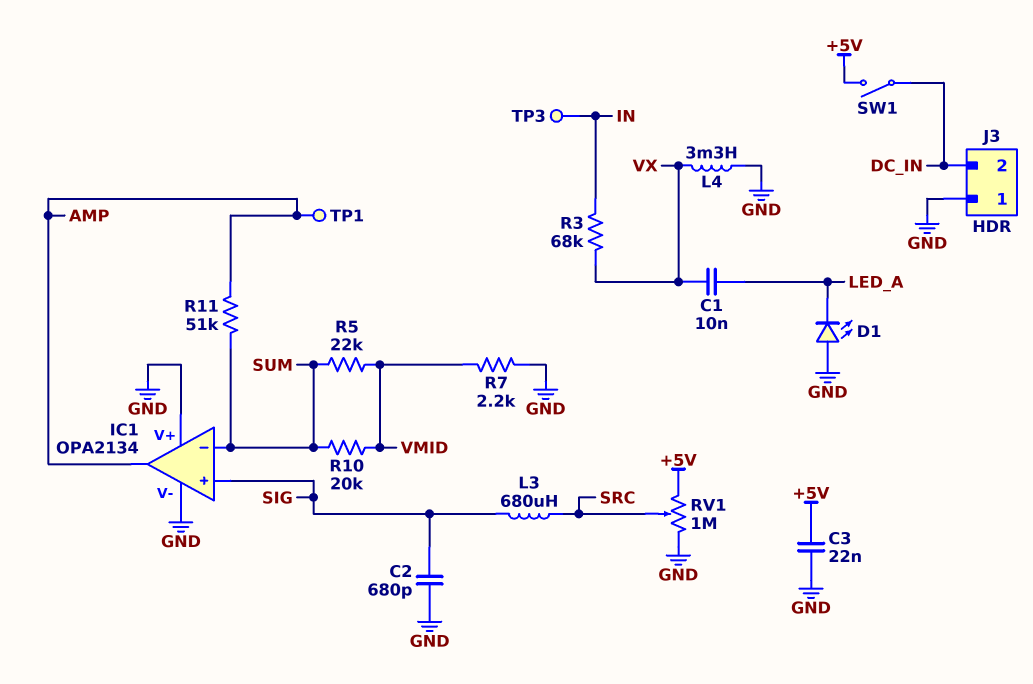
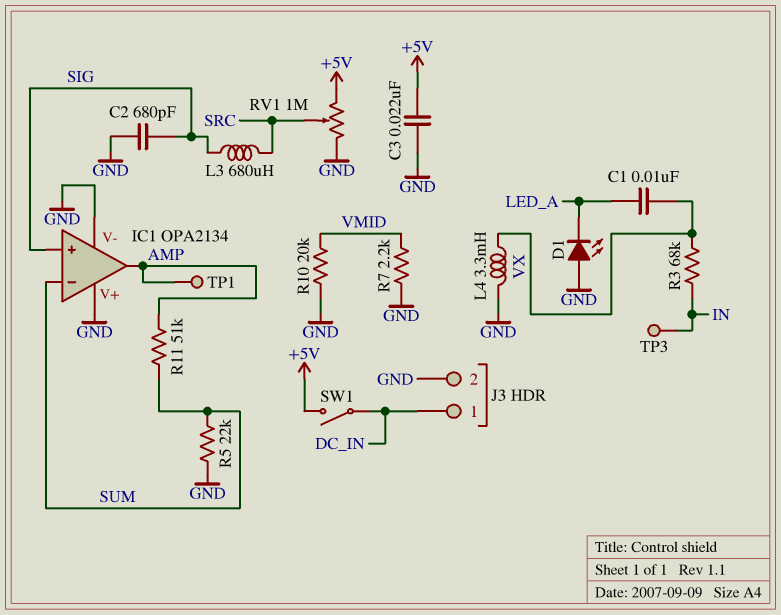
J3 pin 1: GND -> DC_IN
J3 pin 2: DC_IN -> GND
R5: 22k (SUM, VMID) -> 22k (GND, SUM)
R10: 20k (SUM, VMID) -> 20k (GND, VMID)

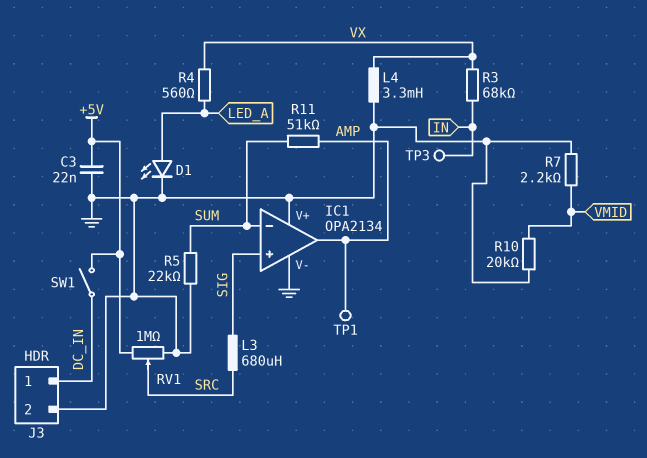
C1: 10nF (LED_A, VX) -> none
C2: 680pF (GND, SIG) -> none
D1: LED (A GND, K LED_A) -> LED (A LED_A, K GND)
R4: none -> 560 (LED_A, VX)

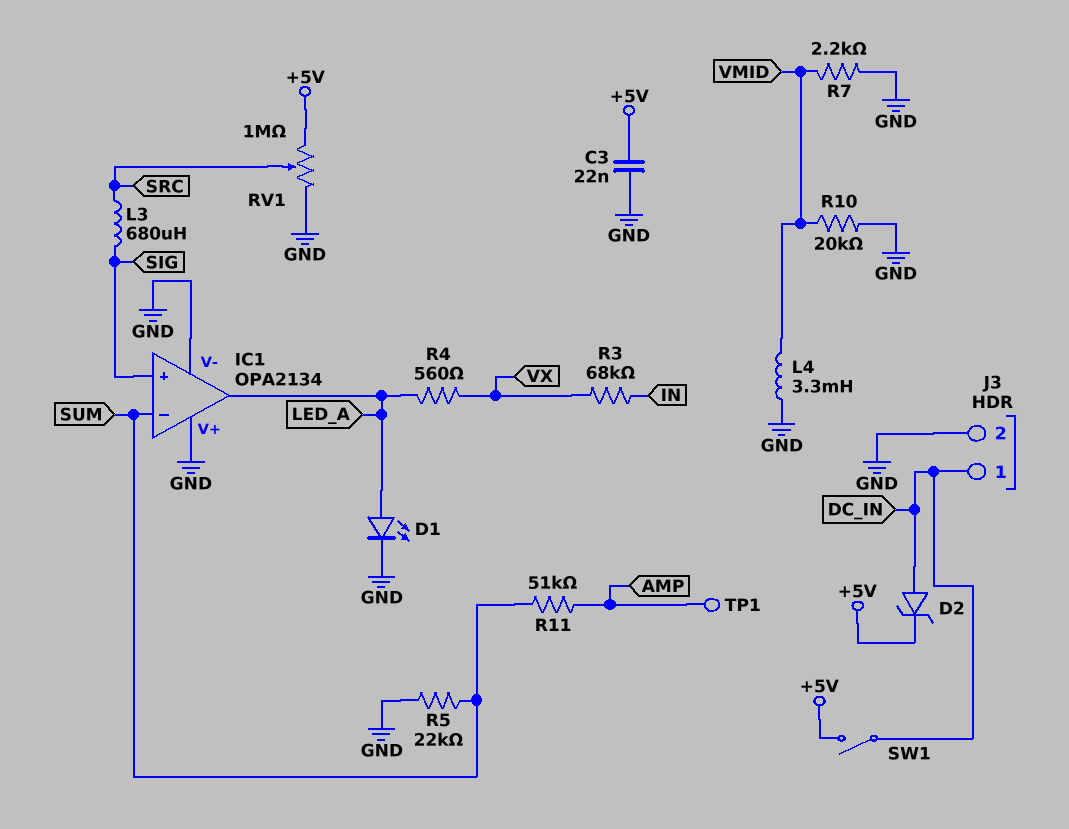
D2: none -> zener (A DC_IN, K +5V)
IC1 pin out: AMP -> LED_A
L4: 3.3mH (GND, VX) -> 3.3mH (GND, VMID)
TP3: test point (IN) -> none

